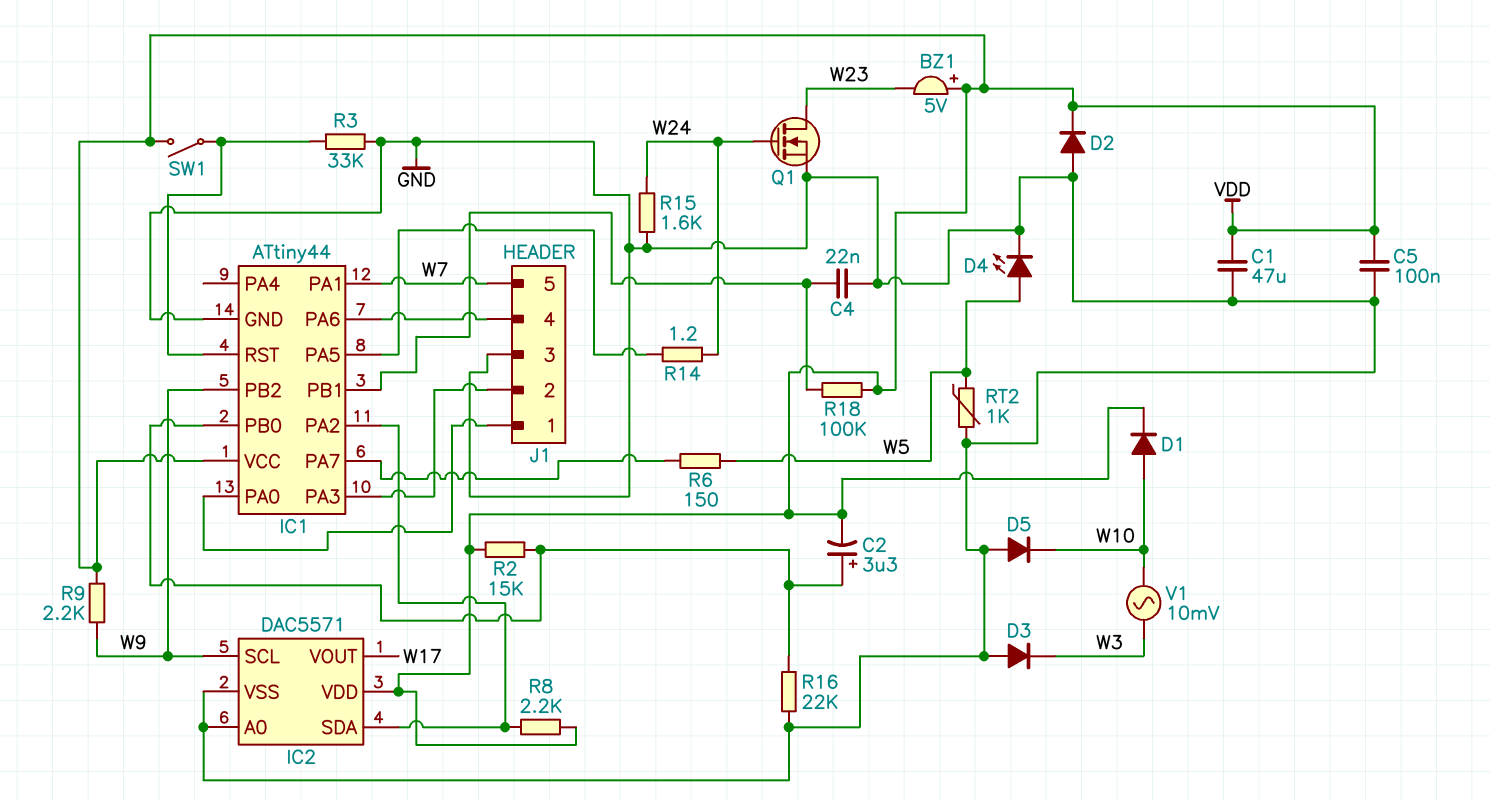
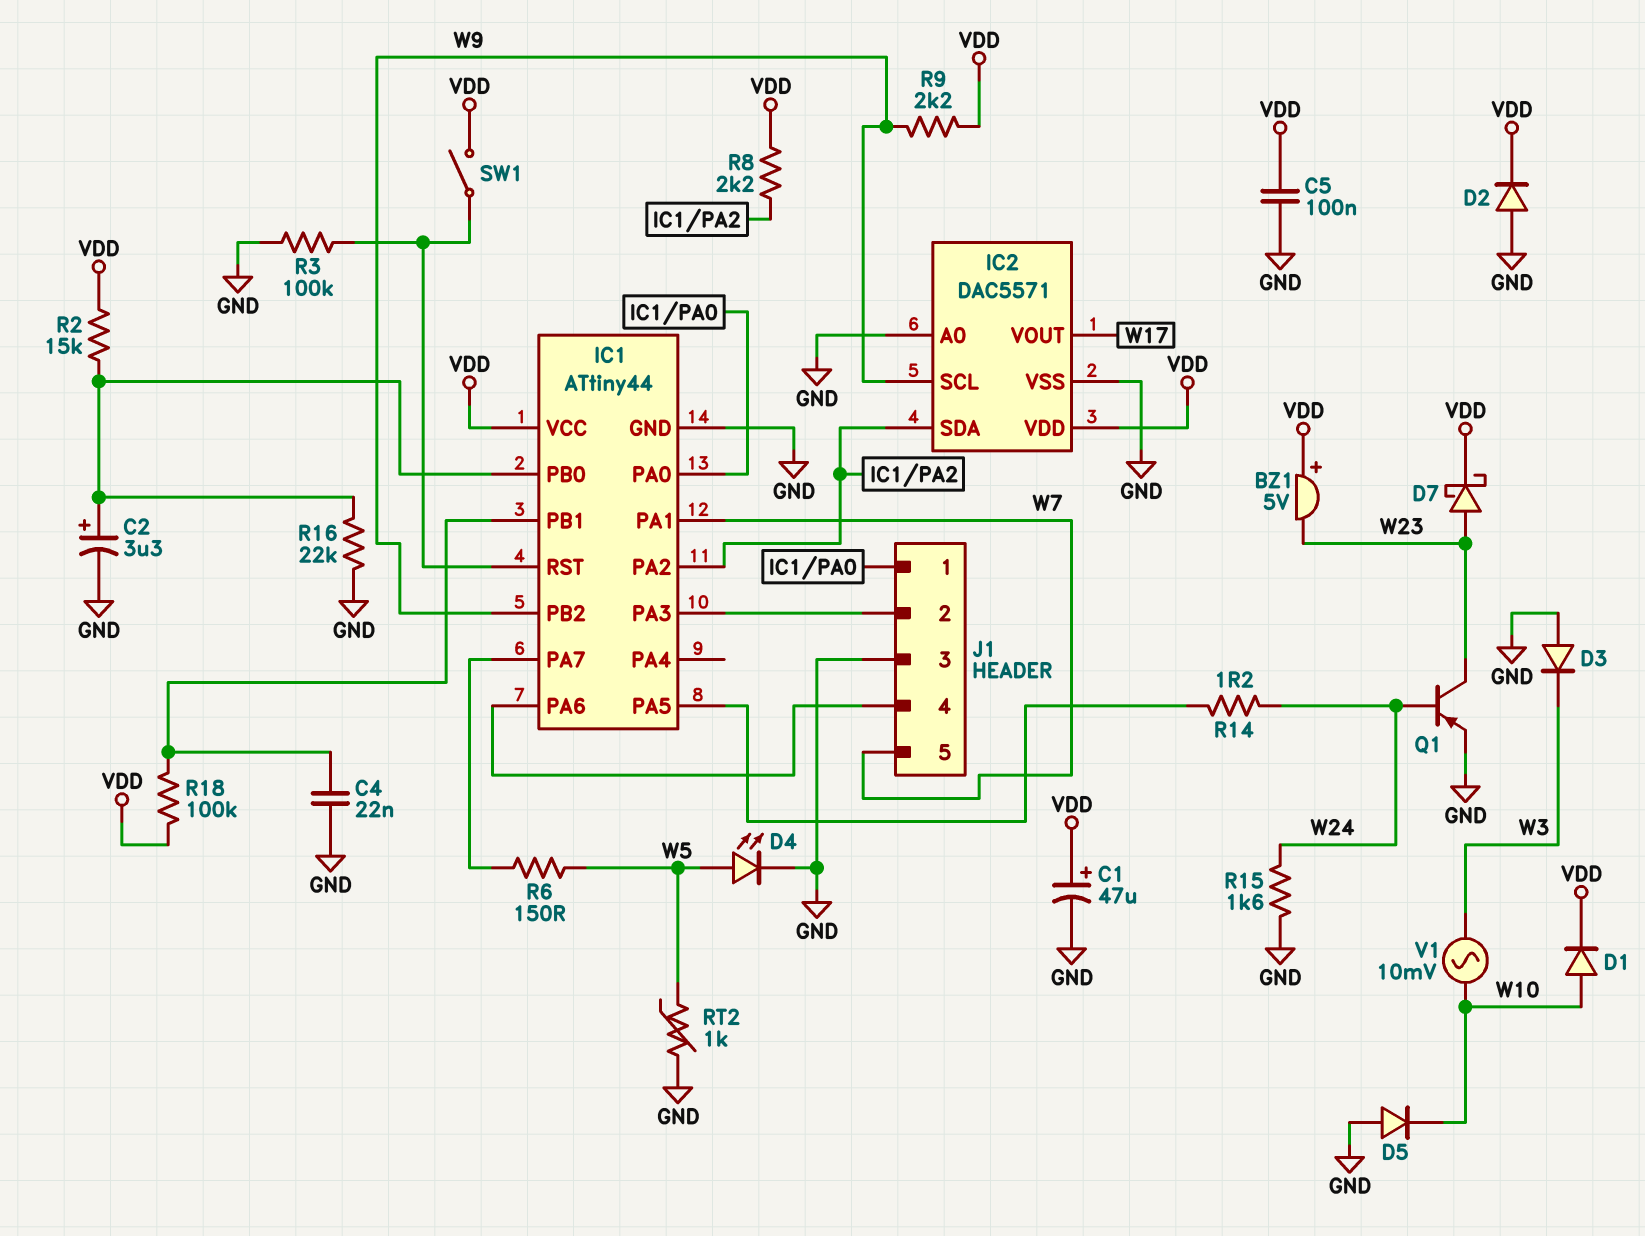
C1: 47uF (GND, VDD) -> 47uF (plus VDD, minus GND)
C2: 3.3uF (plus IC1/PB0, minus VDD) -> 3.3uF (plus IC1/PB0, minus GND)
D7: none -> schottky (A W23, K VDD)
Q1: NMOS (G W24, D W23, S GND) -> PNP (B W24, C W23, E GND)
R3: 33k (GND, IC1/RST) -> 100k (GND, IC1/RST)

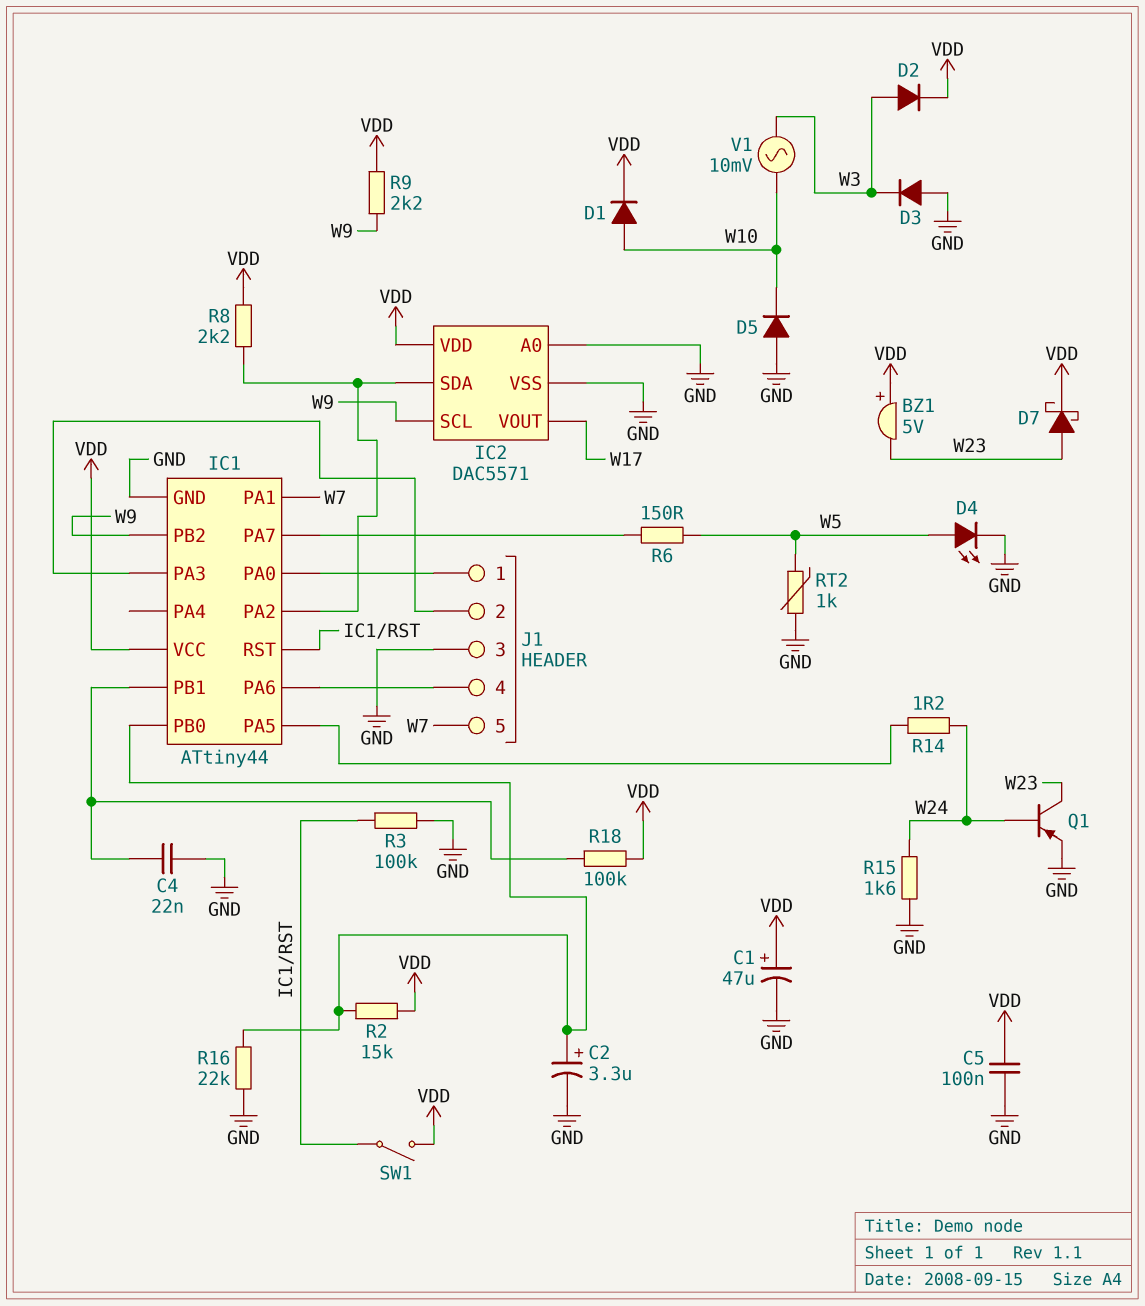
D2: diode (A GND, K VDD) -> diode (A W3, K VDD)

